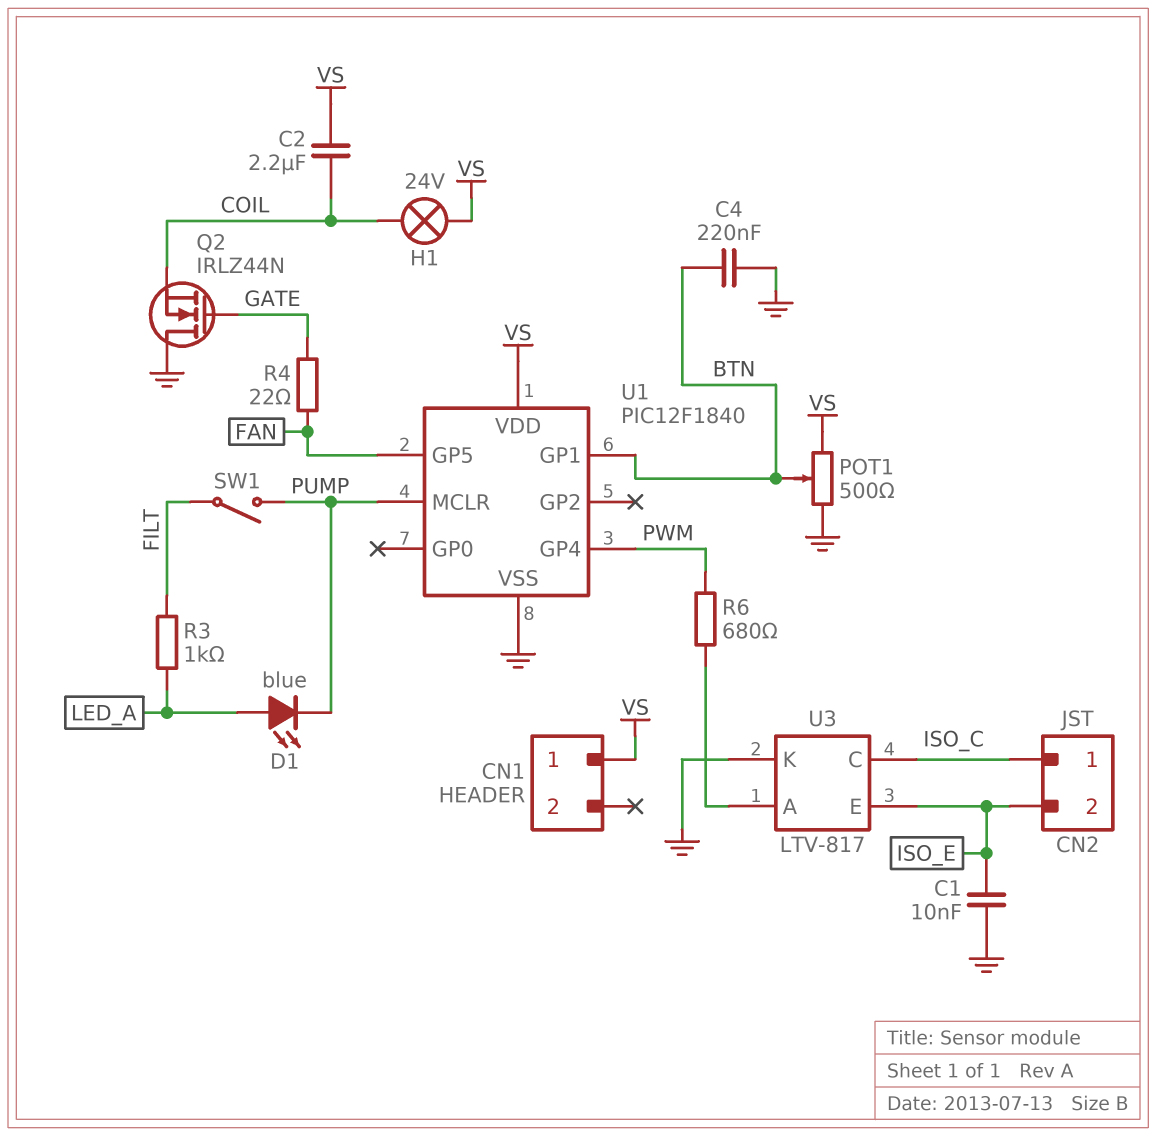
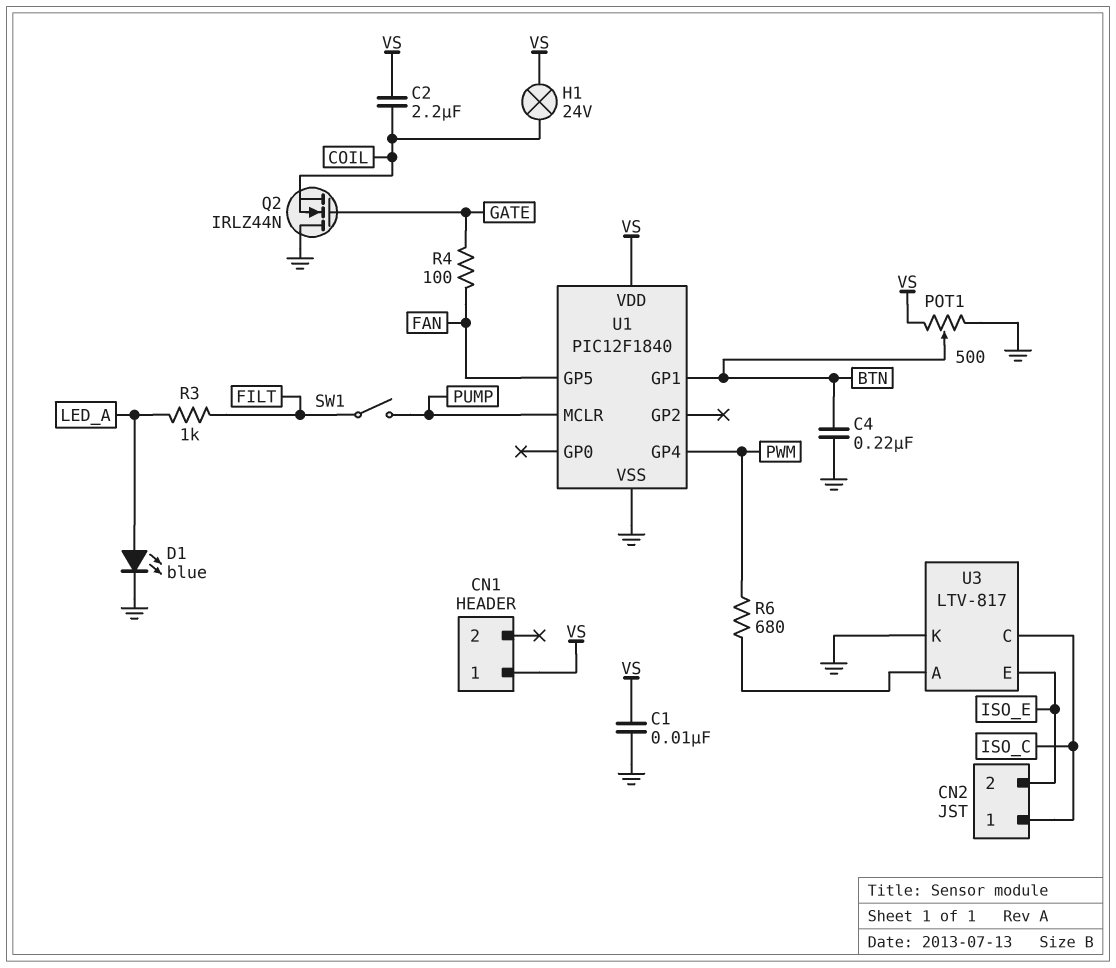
C1: 10nF (GND, ISO_E) -> 10nF (GND, VS)
D1: LED blue (A LED_A, K PUMP) -> LED blue (A LED_A, K GND)
R4: 22 (FAN, GATE) -> 100 (FAN, GATE)

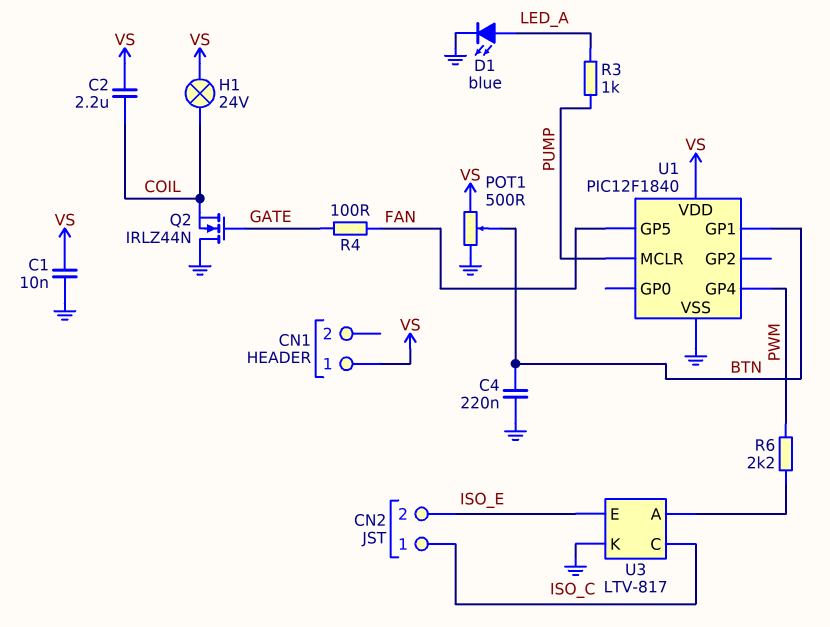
R3: 1k (FILT, LED_A) -> 1k (LED_A, PUMP)
R6: 680 (PWM, U3/A) -> 2.2k (PWM, U3/A)
SW1: switch (FILT, PUMP) -> none

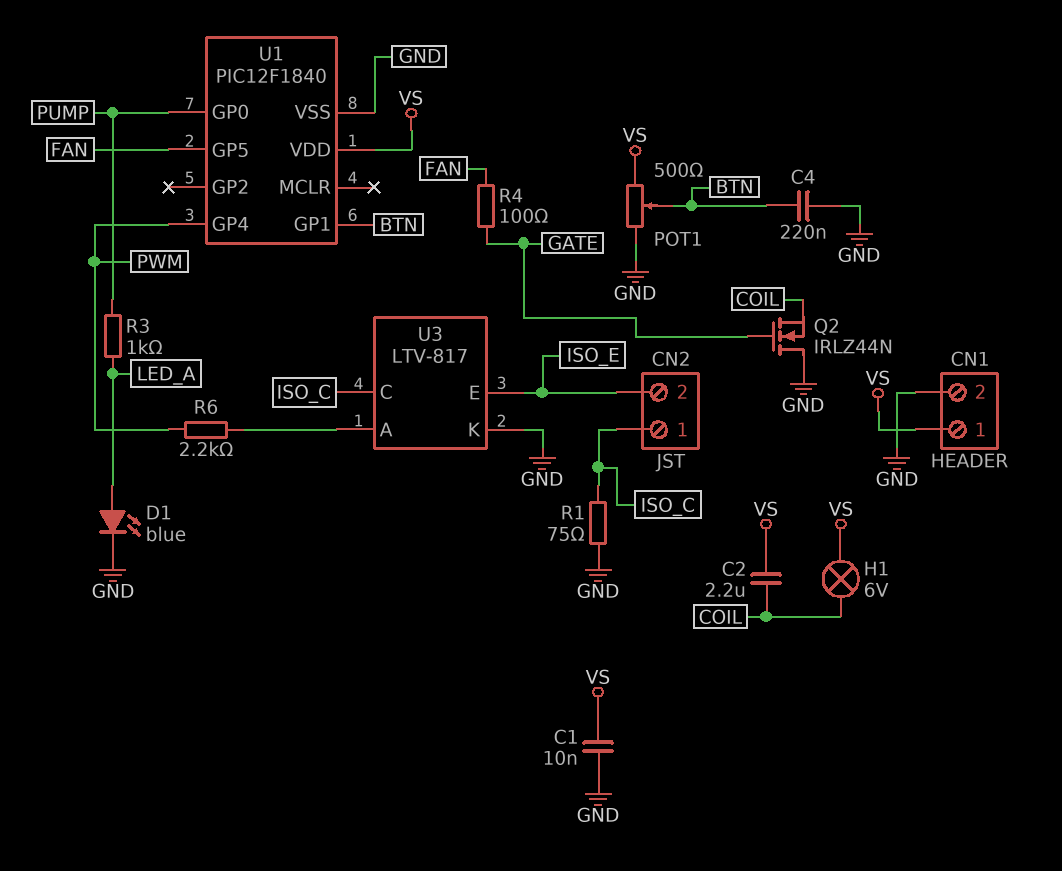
CN1 pin 2: none -> GND
H1: lamp 24V (COIL, VS) -> lamp 6V (COIL, VS)
R1: none -> 75 (GND, ISO_C)
U1 pin GP0: none -> PUMP
U1 pin MCLR: PUMP -> none

